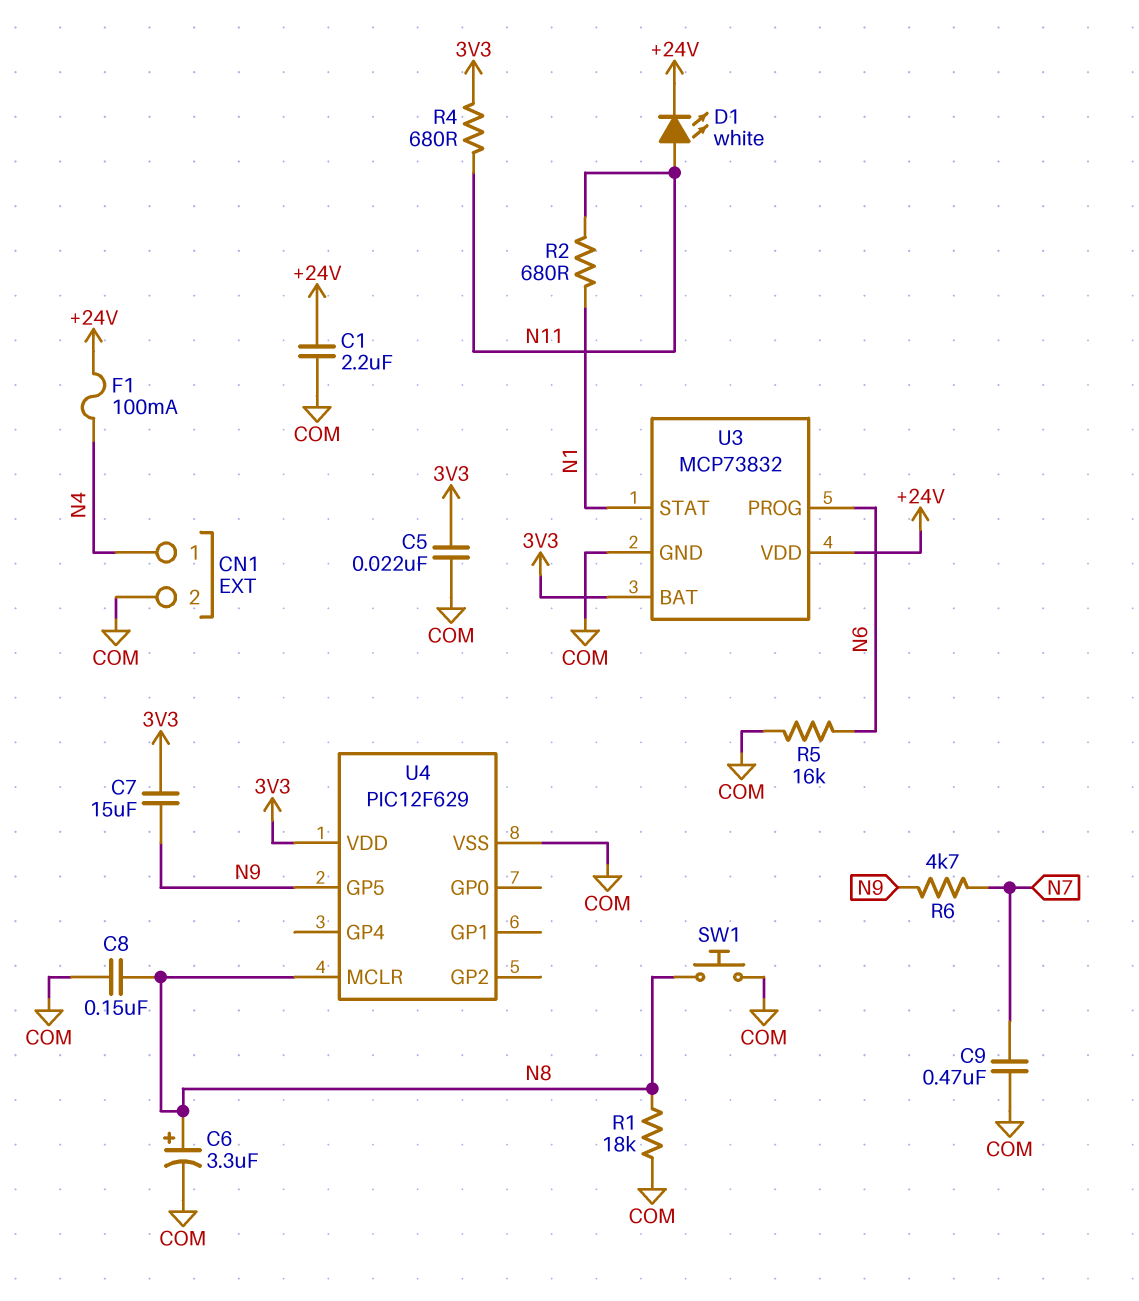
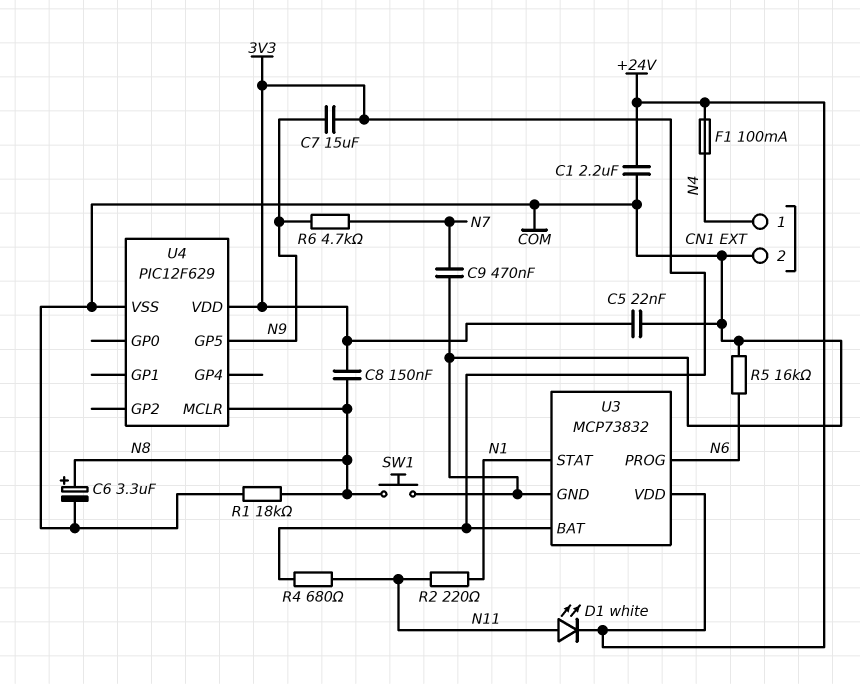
C8: 150nF (COM, N8) -> 150nF (3V3, N8)
R2: 680 (N1, N11) -> 220 (N1, N11)

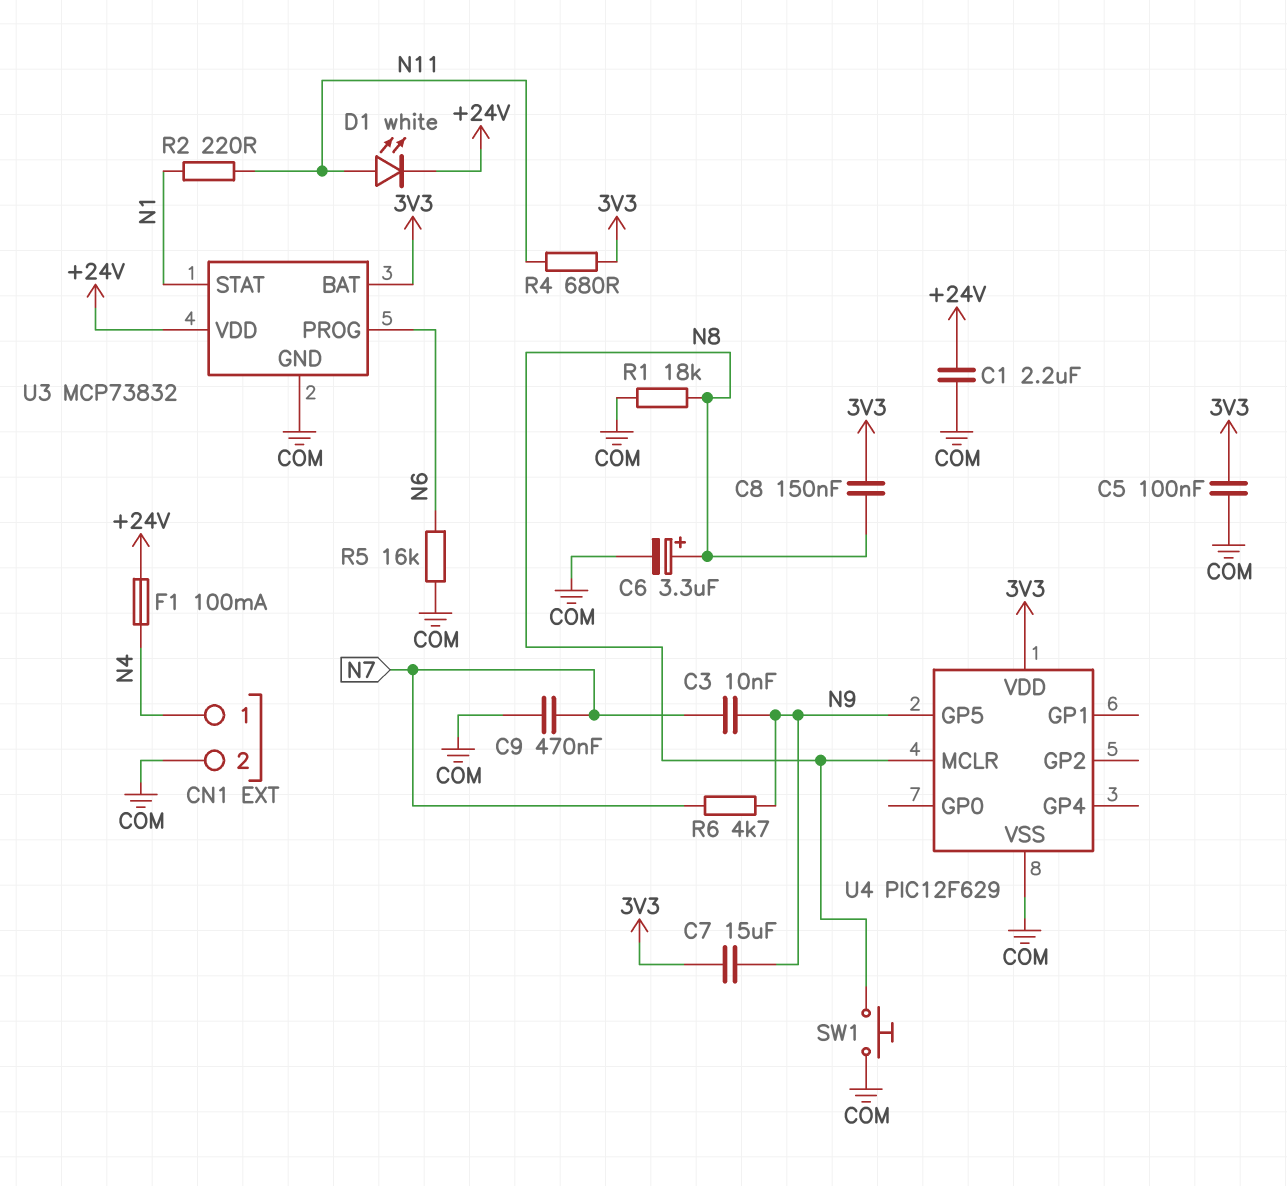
C3: none -> 10nF (N7, N9)
C5: 22nF (3V3, COM) -> 100nF (3V3, COM)

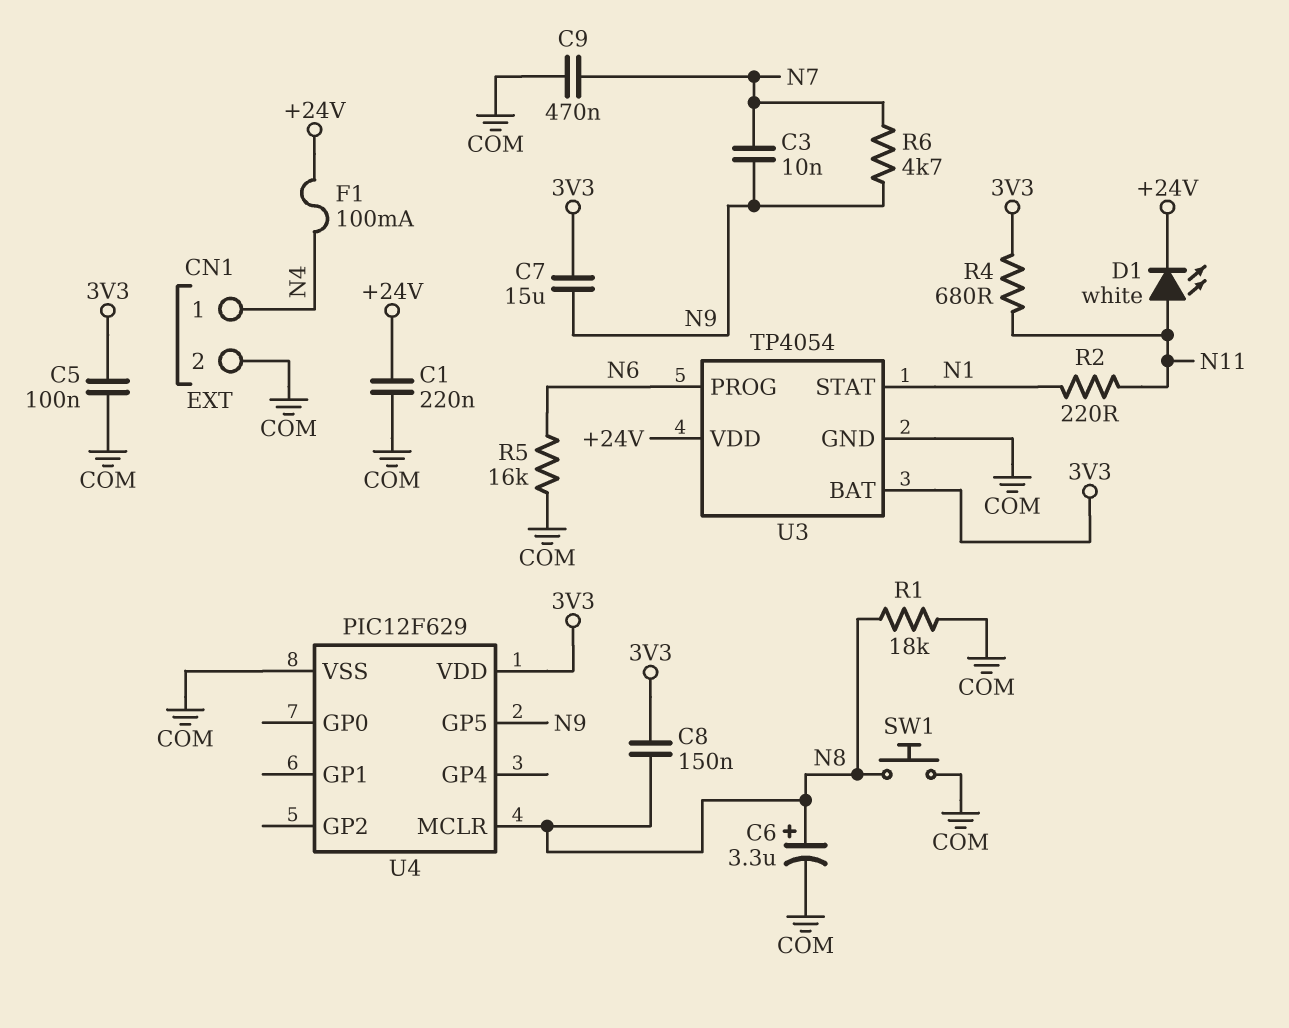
C1: 2.2uF (+24V, COM) -> 220nF (+24V, COM)
U3: MCP73832 -> TP4054

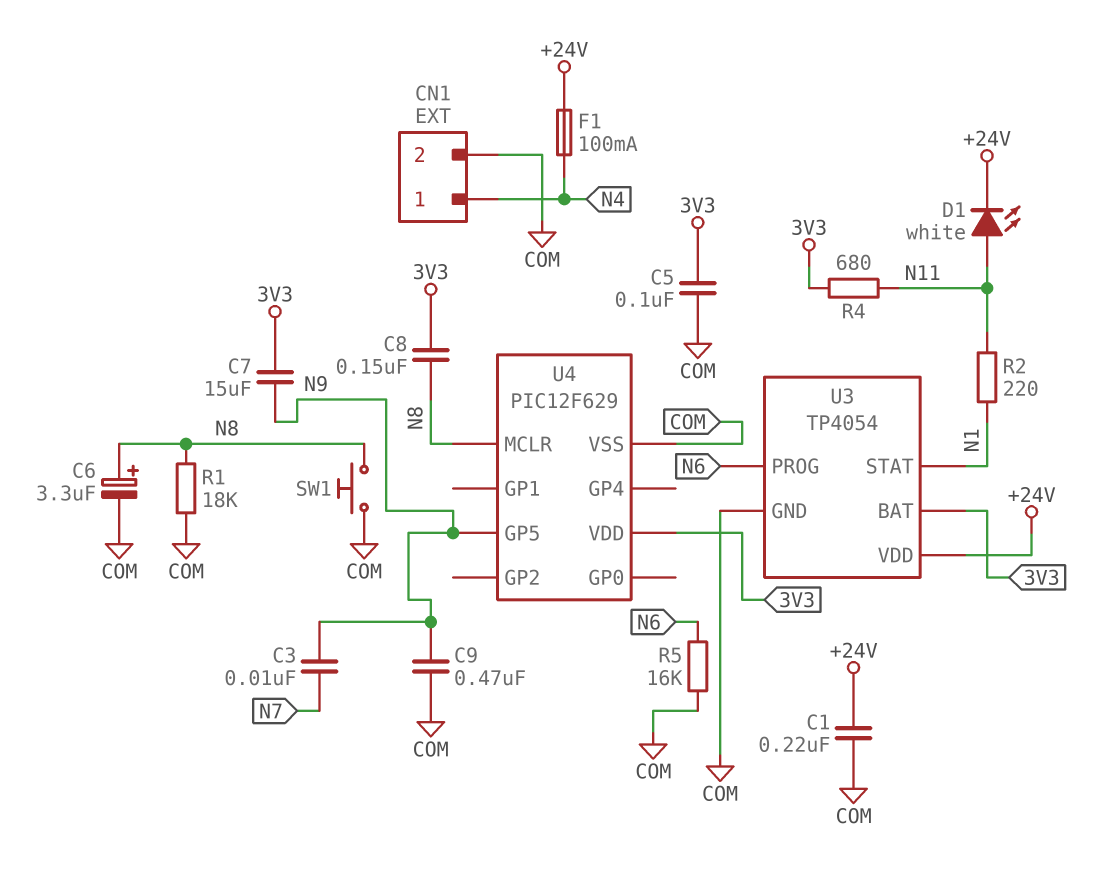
C9: 470nF (COM, N7) -> 470nF (COM, N9)
R6: 4.7k (N7, N9) -> none

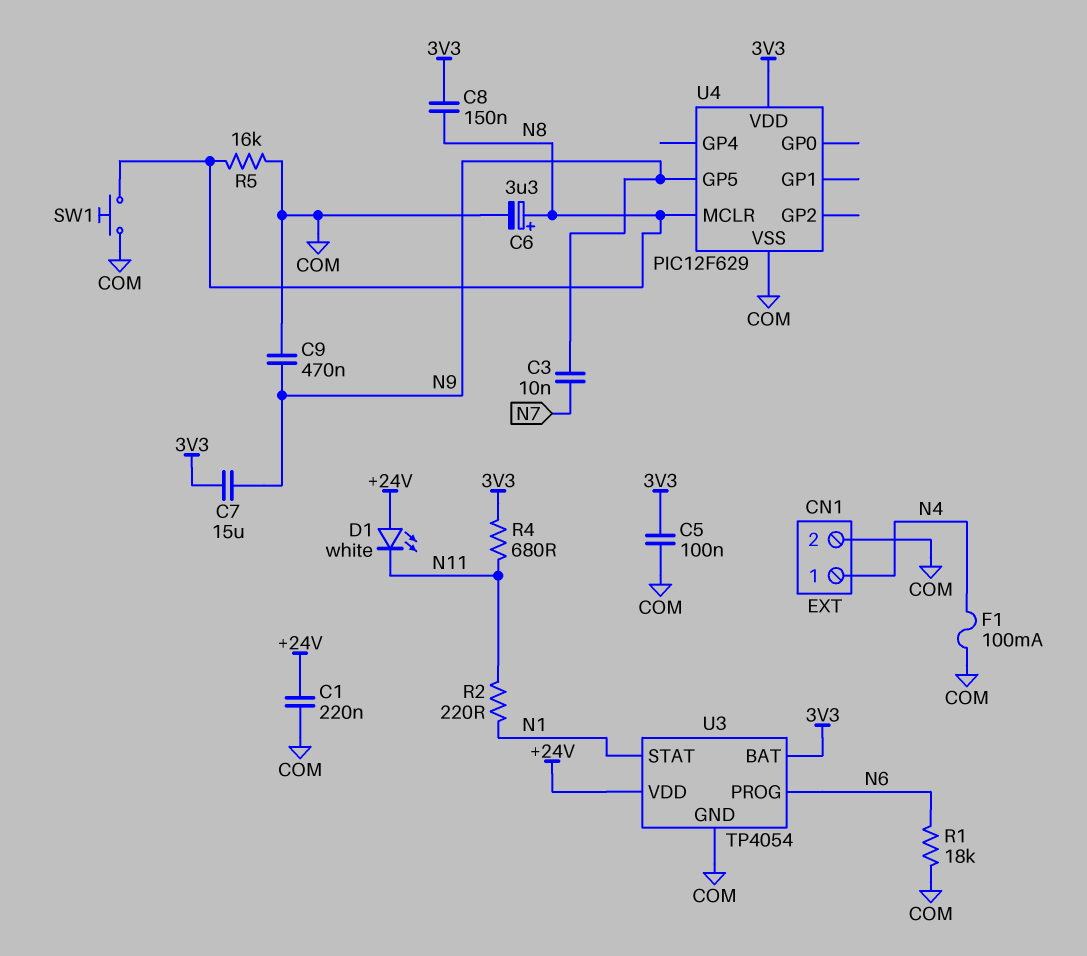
D1: LED white (A N11, K +24V) -> LED white (A +24V, K N11)
F1: 100mA (+24V, N4) -> 100mA (COM, N4)
R1: 18k (COM, N8) -> 18k (COM, N6)
R5: 16k (COM, N6) -> 16k (COM, N8)

